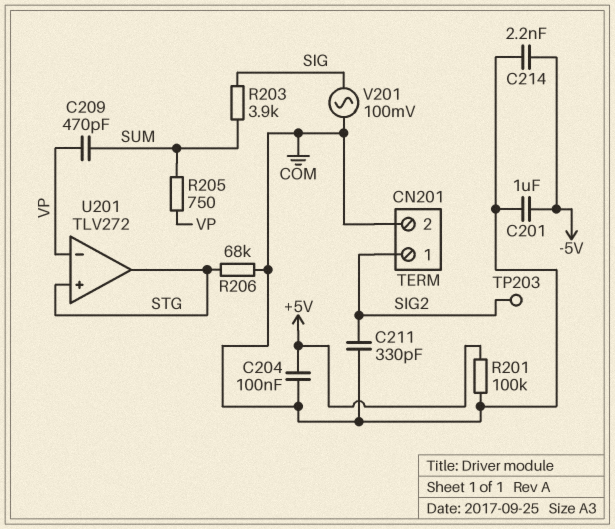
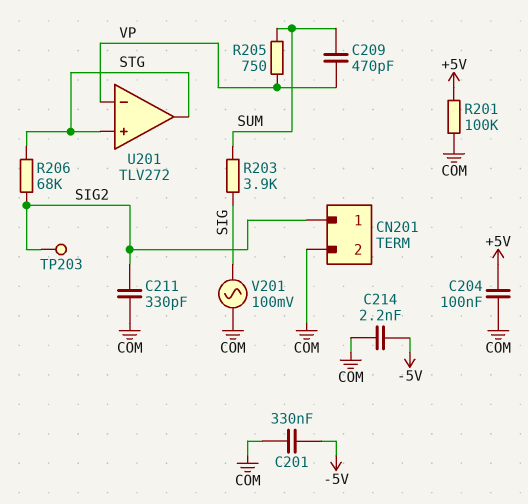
C201: 1uF (-5V, COM) -> 330nF (-5V, COM)
R206: 68k (COM, STG) -> 68k (SIG2, STG)

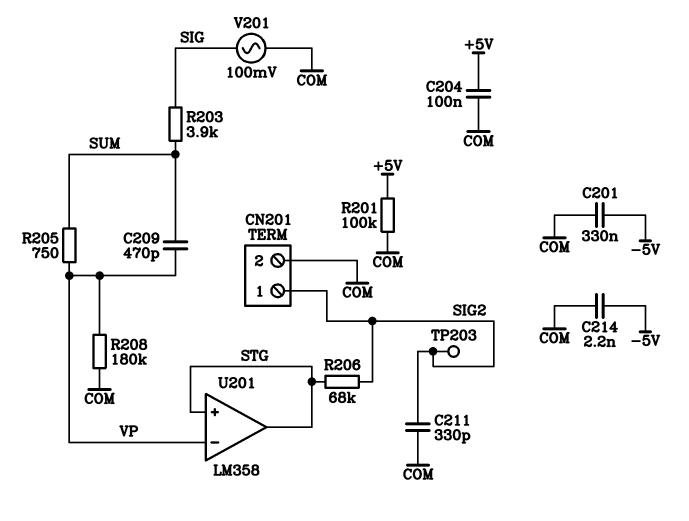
R208: none -> 180k (COM, VP)
U201: TLV272 -> LM358

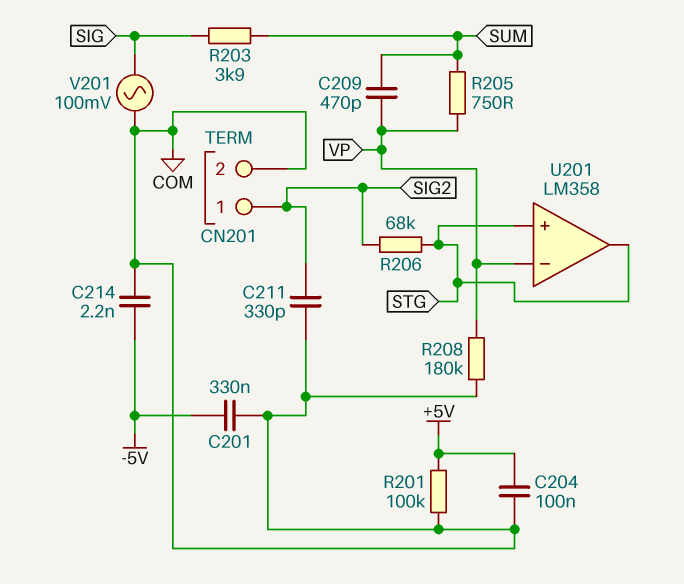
TP203: test point (SIG2) -> none

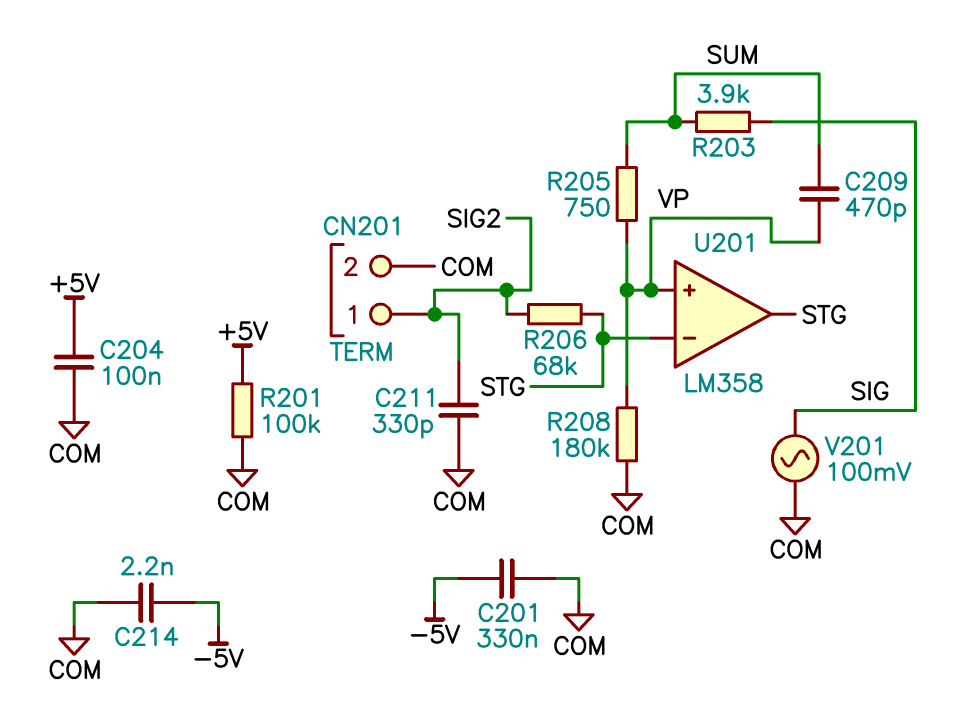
U201 pin in+: STG -> VP
U201 pin in-: VP -> STG

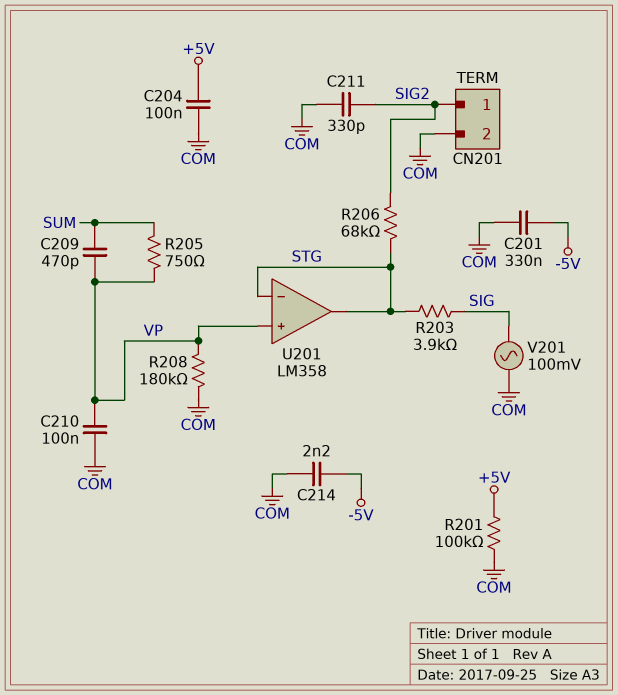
C210: none -> 100nF (COM, VP)
R203: 3.9k (SIG, SUM) -> 3.9k (SIG, STG)

